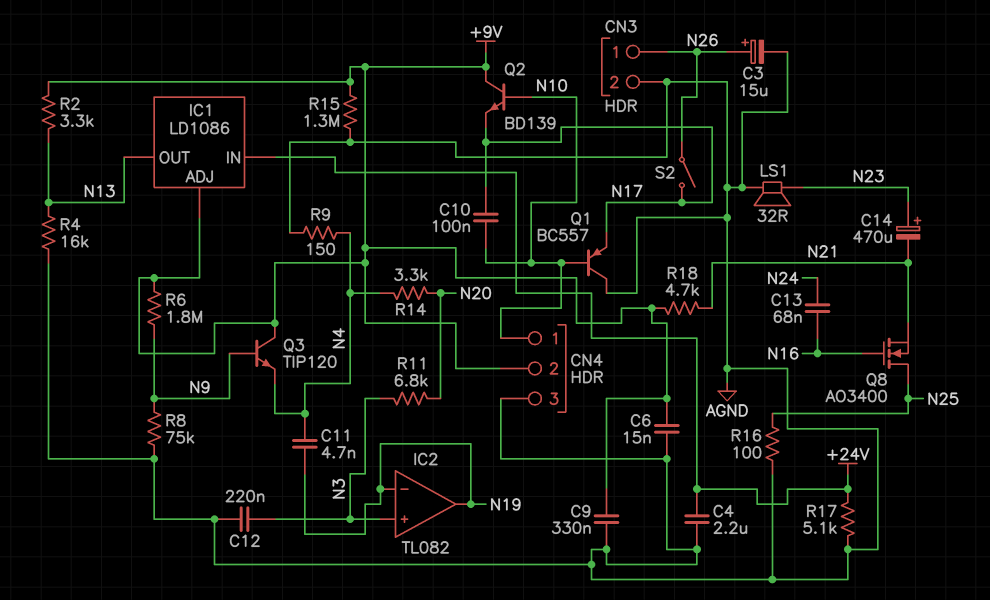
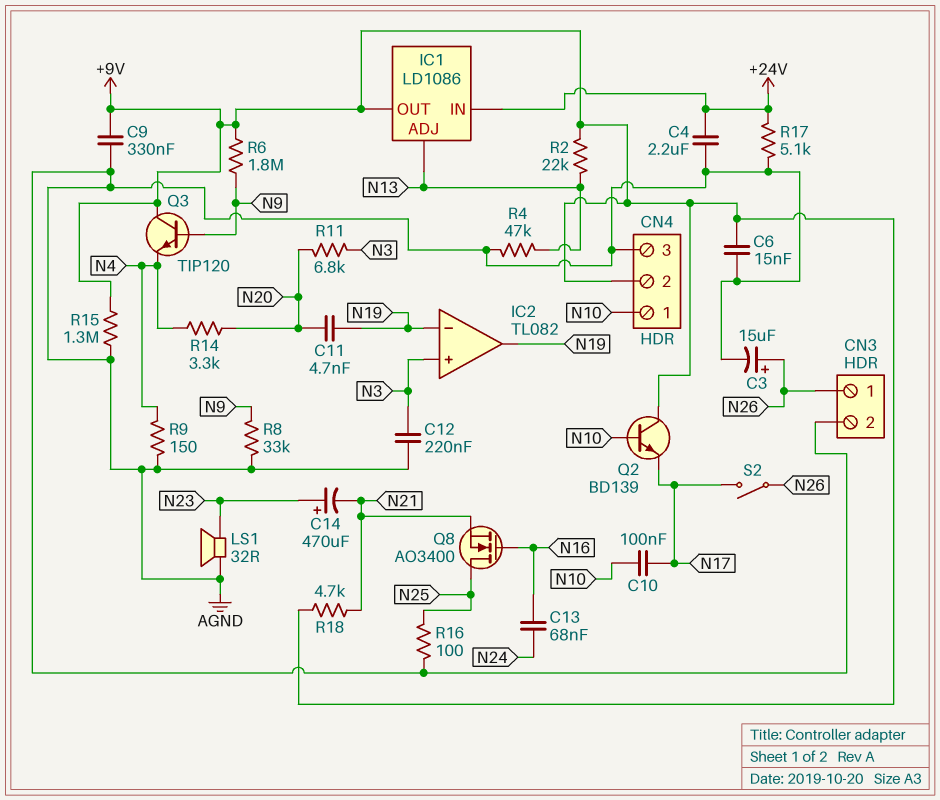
C11: 4.7nF (N4, N19) -> 4.7nF (N19, N20)
IC1 pin ADJ: +9V -> N13
IC1 pin OUT: N13 -> +9V
Q1: PNP BC557 (B N10, C AGND, E N17) -> none
R2: 3.3k (+9V, N13) -> 22k (+9V, N13)
R4: 16k (AGND, N13) -> 47k (AGND, N13)
R8: 75k (AGND, N9) -> 33k (AGND, N9)

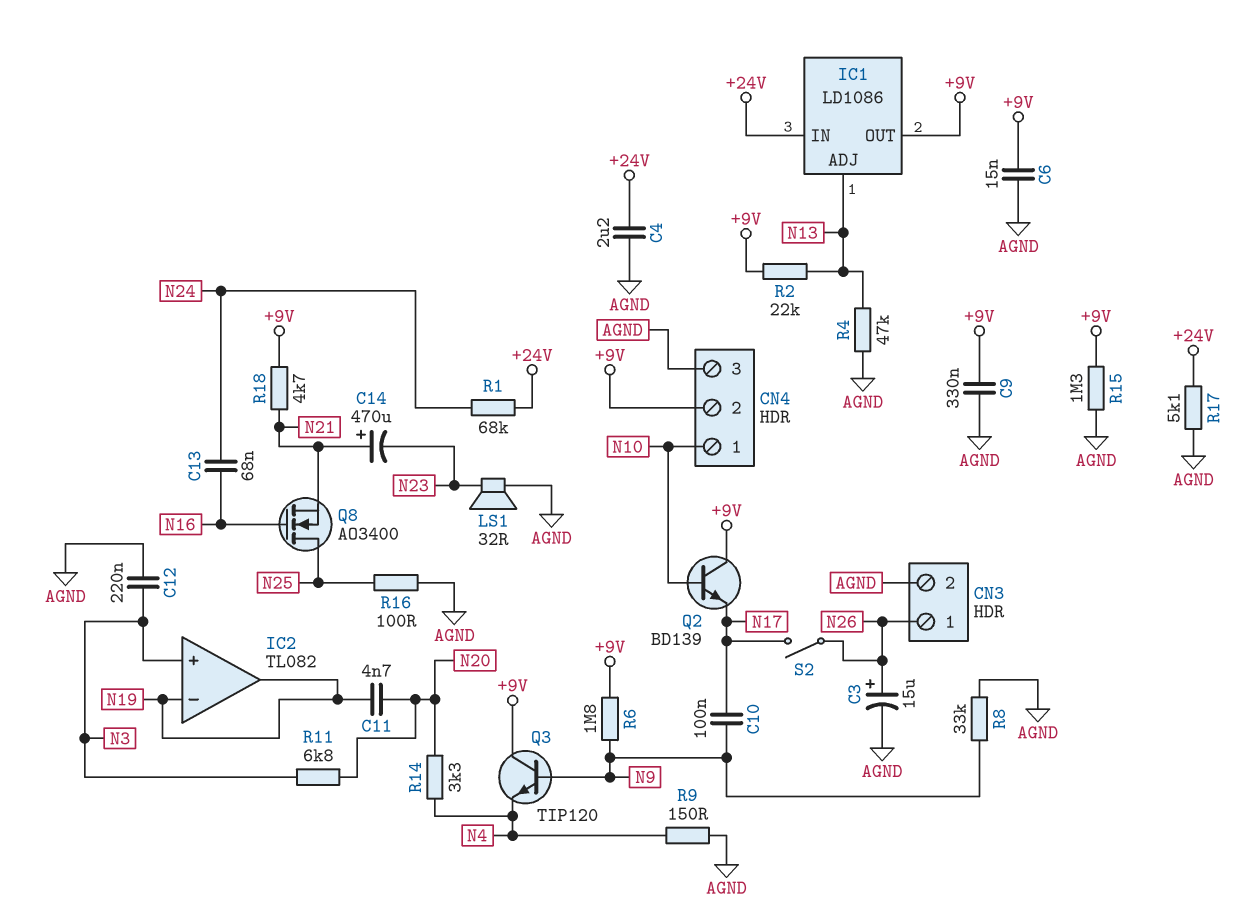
C10: 100nF (N10, N17) -> 100nF (N9, N17)
C14: 470uF (plus N23, minus N21) -> 470uF (plus N21, minus N23)
R1: none -> 68k (+24V, N24)

